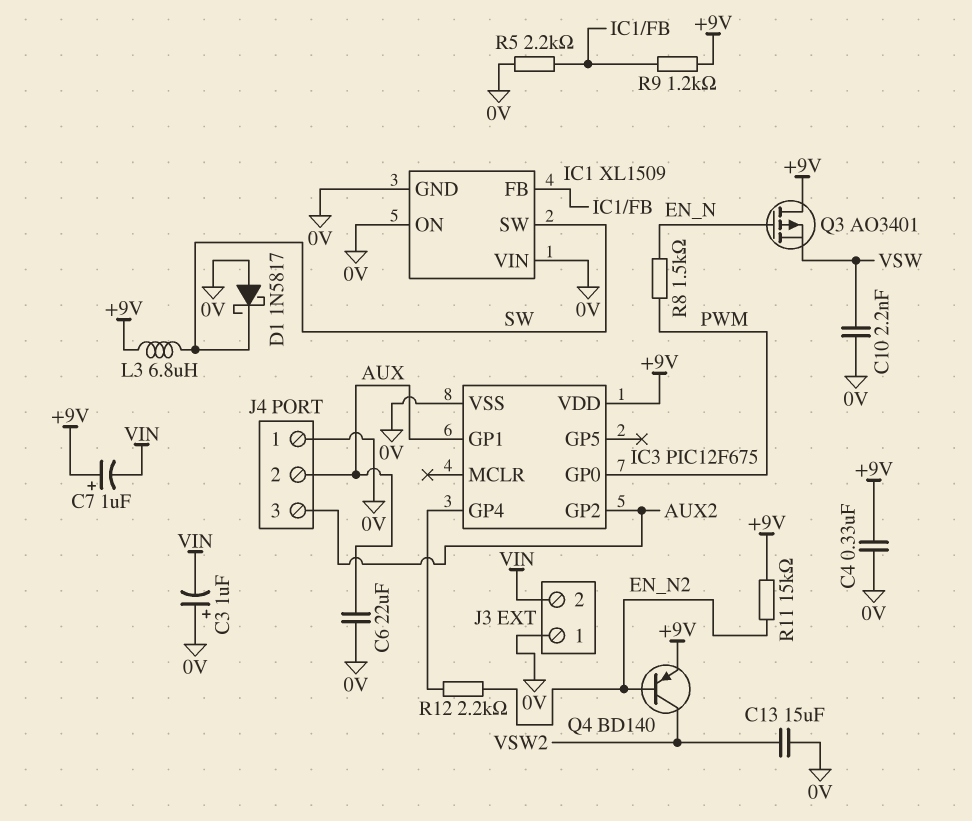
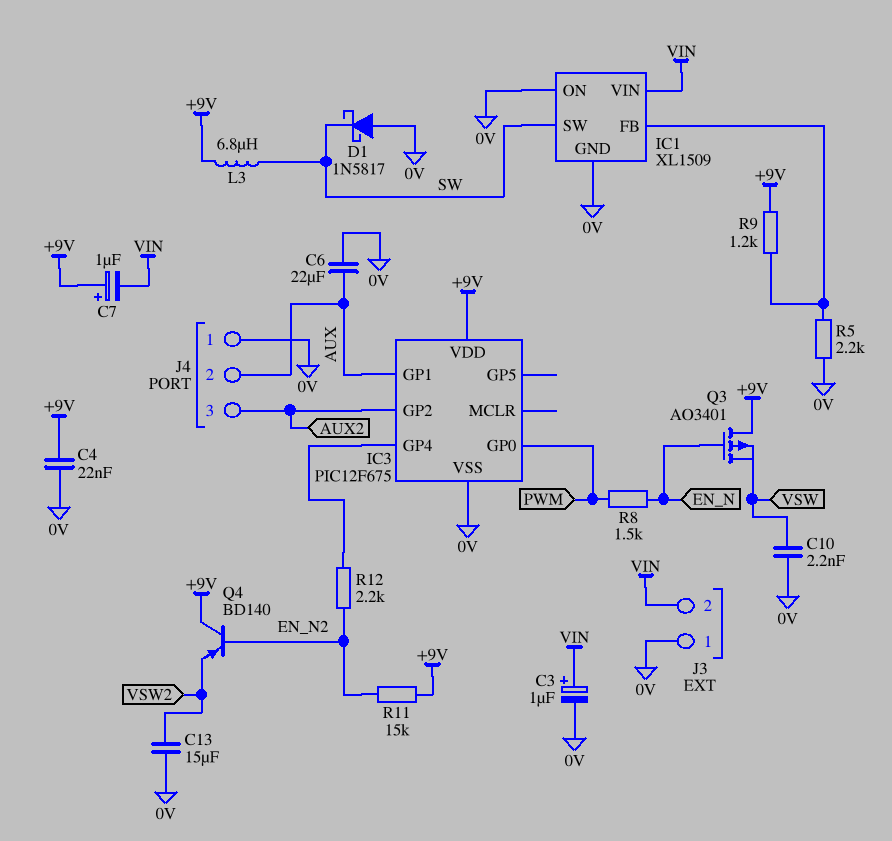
C3: 1uF (plus 0V, minus VIN) -> 1uF (plus VIN, minus 0V)
C4: 330nF (+9V, 0V) -> 22nF (+9V, 0V)
IC1 pin VIN: 0V -> VIN
Q4: PNP BD140 (B EN_N2, C VSW2, E +9V) -> PNP BD140 (B EN_N2, C +9V, E VSW2)

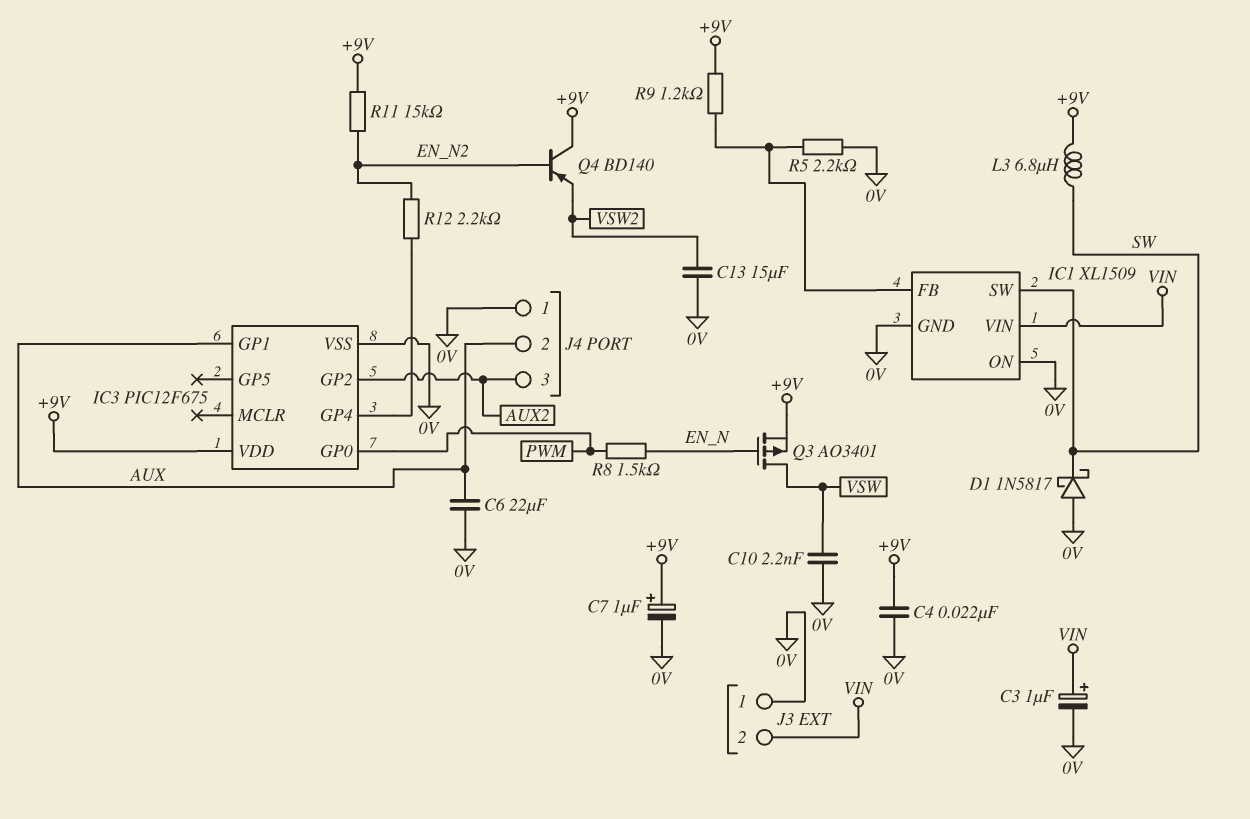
C7: 1uF (plus +9V, minus VIN) -> 1uF (plus +9V, minus 0V)
Q3: PMOS AO3401 (G EN_N, D +9V, S VSW) -> PMOS AO3401 (G EN_N, D VSW, S +9V)

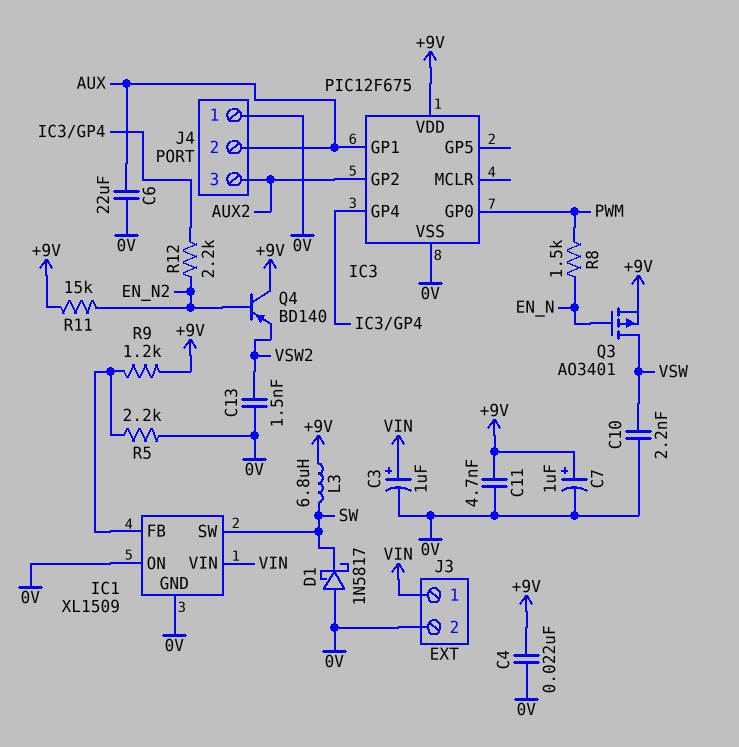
C11: none -> 4.7nF (+9V, 0V)
C13: 15uF (0V, VSW2) -> 1.5nF (0V, VSW2)
J3 pin 1: 0V -> VIN
J3 pin 2: VIN -> 0V

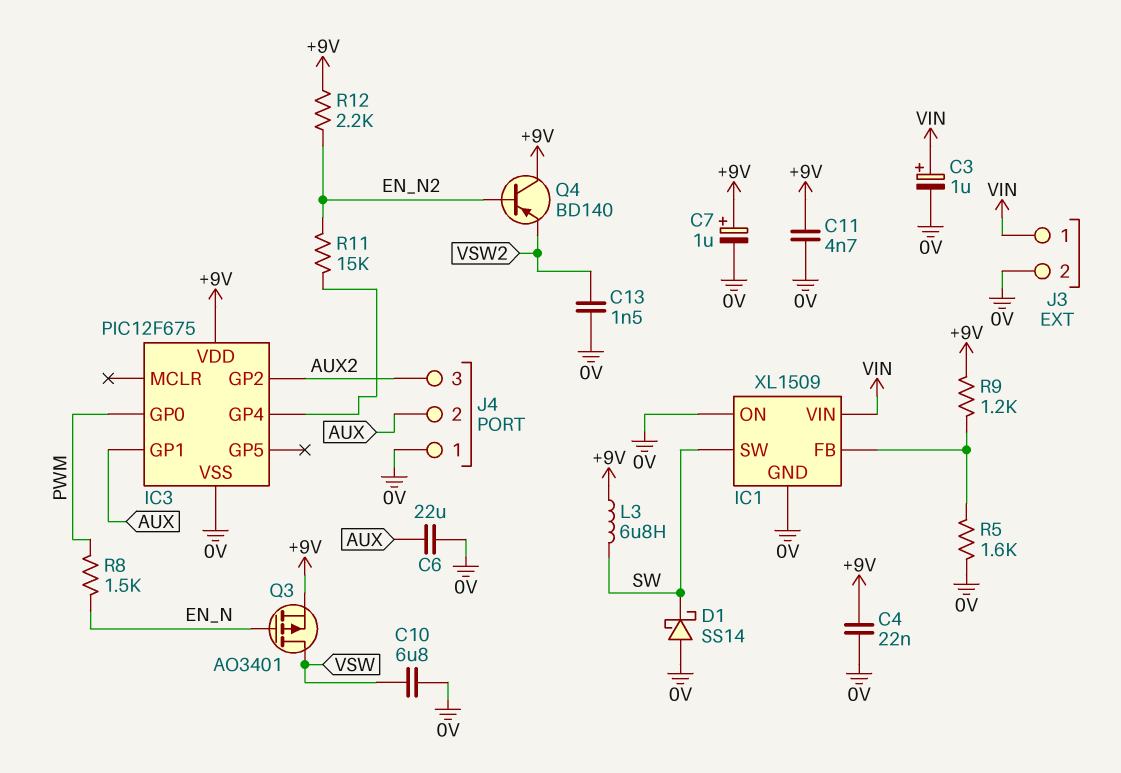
C10: 2.2nF (0V, VSW) -> 6.8uF (0V, VSW)
D1: schottky 1N5817 (A 0V, K SW) -> schottky SS14 (A 0V, K SW)
R5: 2.2k (0V, IC1/FB) -> 1.6k (0V, IC1/FB)
R11: 15k (+9V, EN_N2) -> 15k (EN_N2, IC3/GP4)
R12: 2.2k (EN_N2, IC3/GP4) -> 2.2k (+9V, EN_N2)

